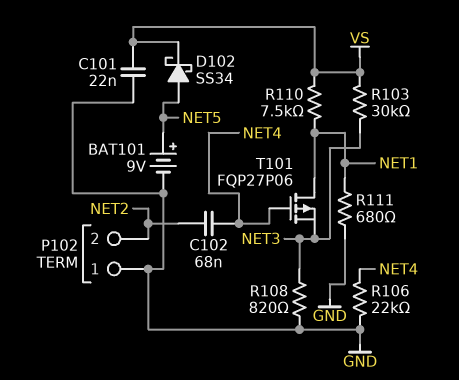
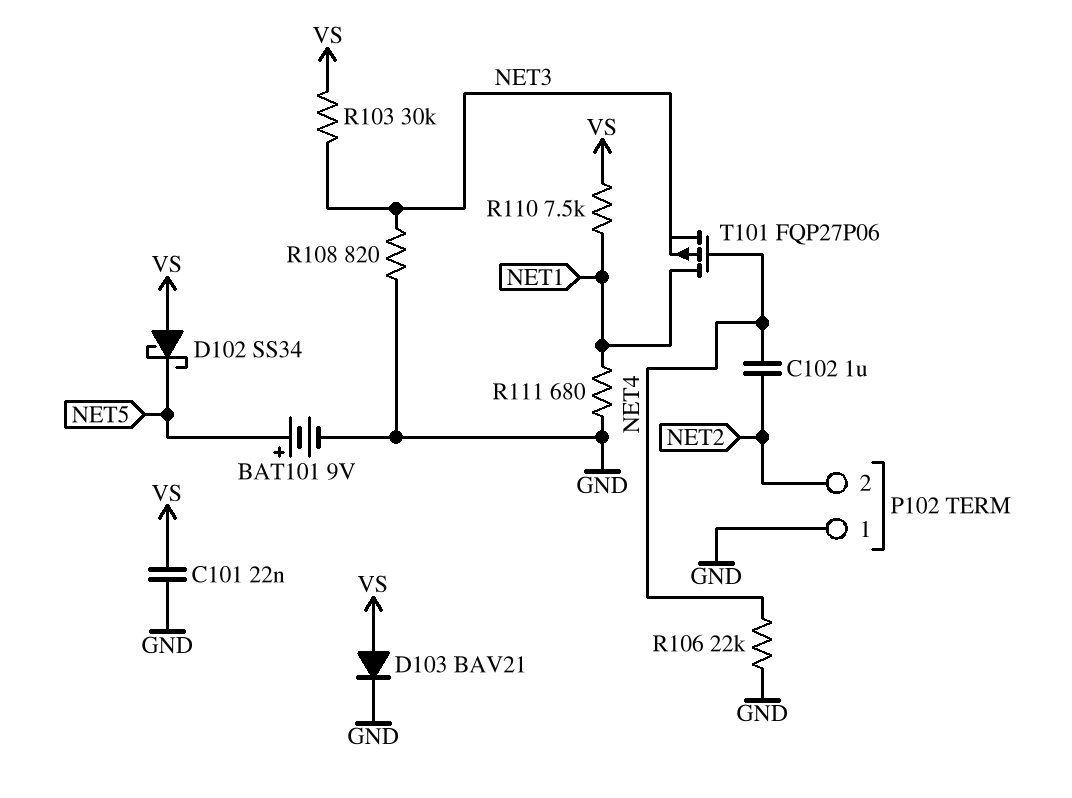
C102: 68nF (NET2, NET4) -> 1uF (NET2, NET4)
D102: schottky SS34 (A NET5, K VS) -> schottky SS34 (A VS, K NET5)
D103: none -> diode BAV21 (A VS, K GND)

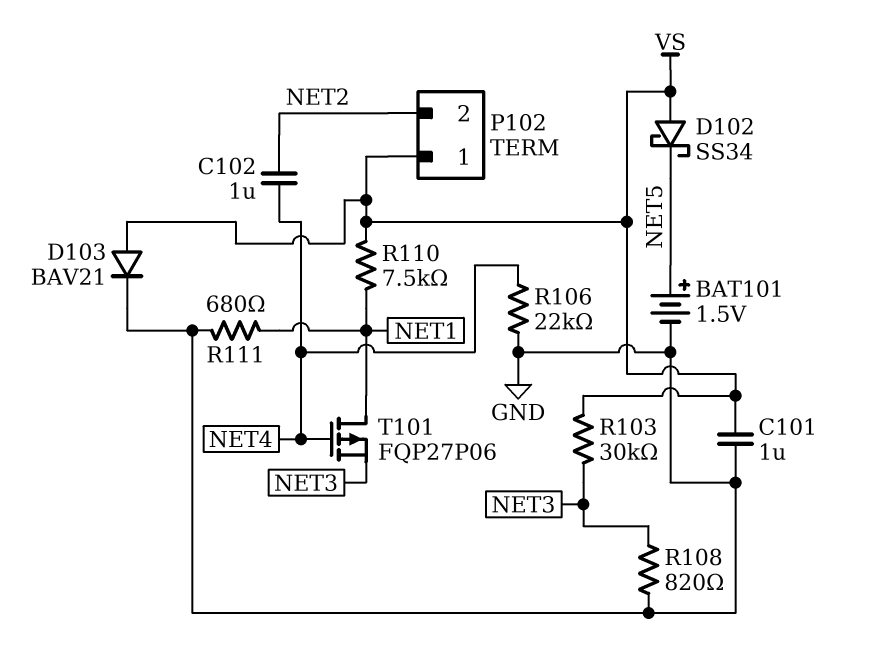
BAT101: 9V (plus NET5, minus GND) -> 1.5V (plus NET5, minus GND)
C101: 22nF (GND, VS) -> 1uF (GND, VS)
P102 pin 1: GND -> VS

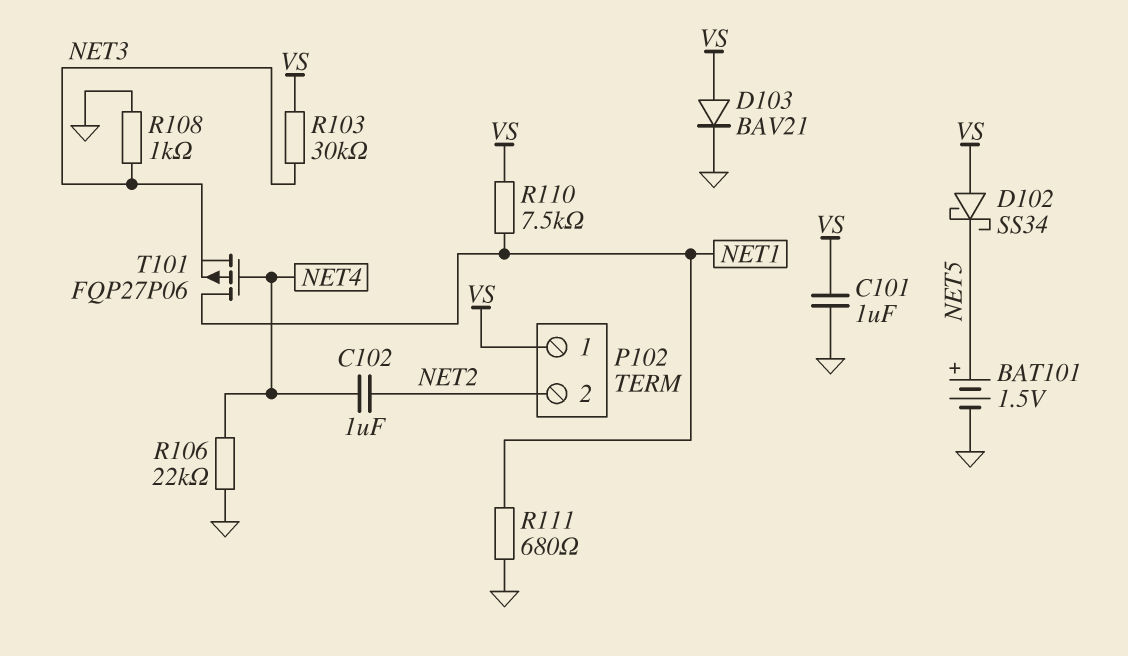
R108: 820 (GND, NET3) -> 1k (GND, NET3)

